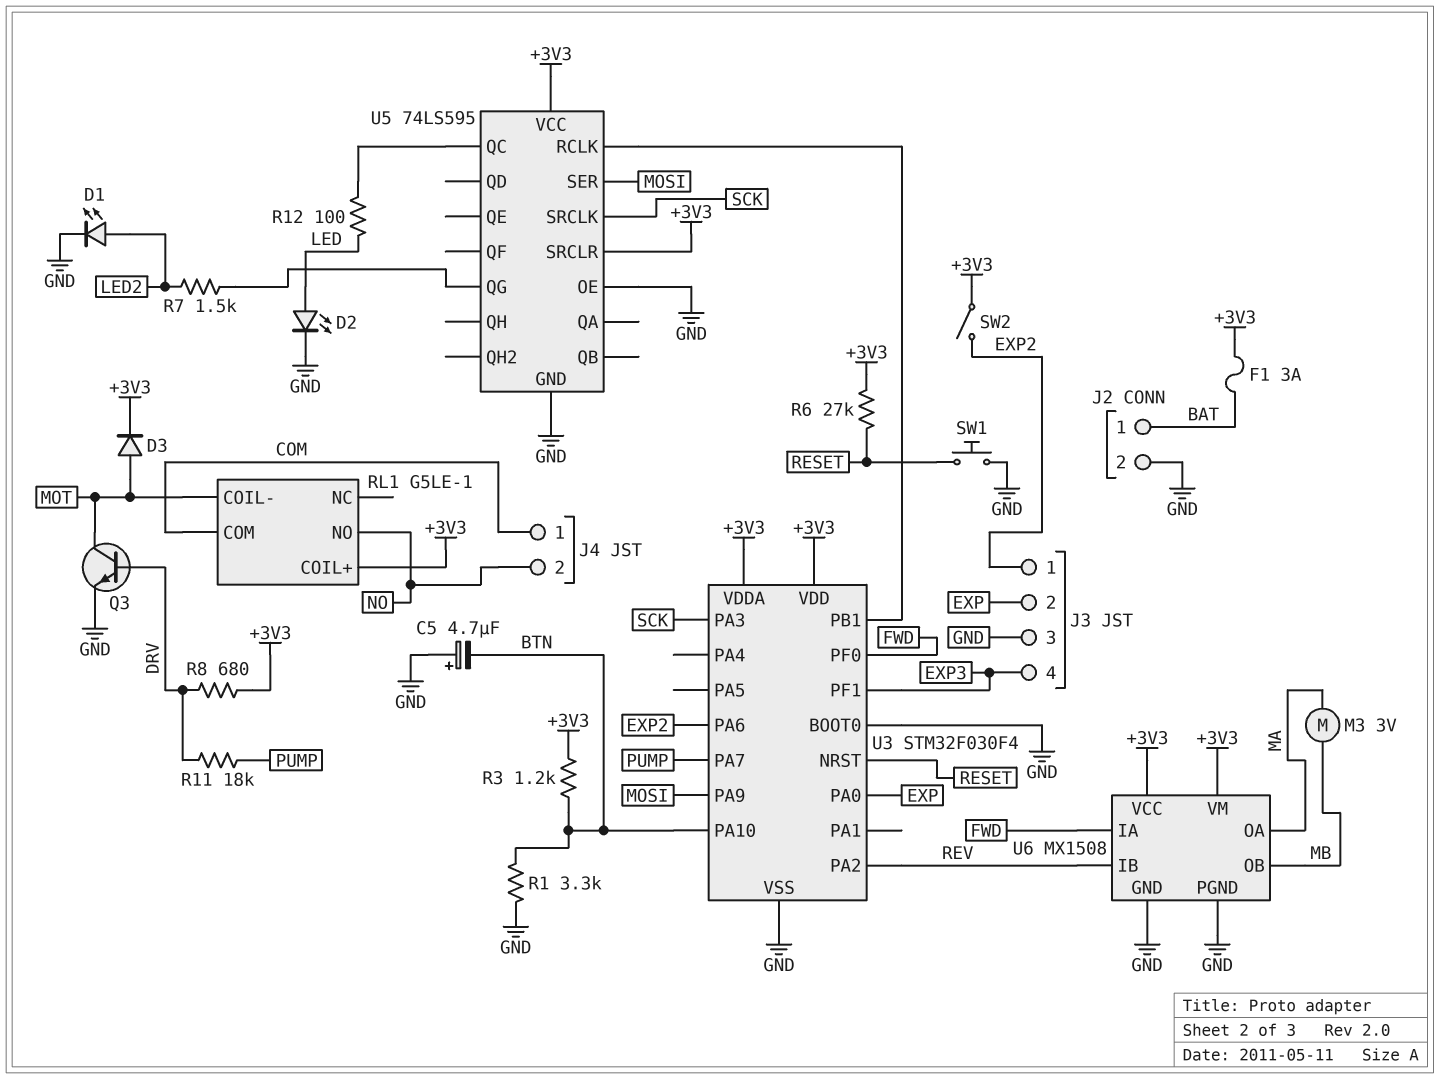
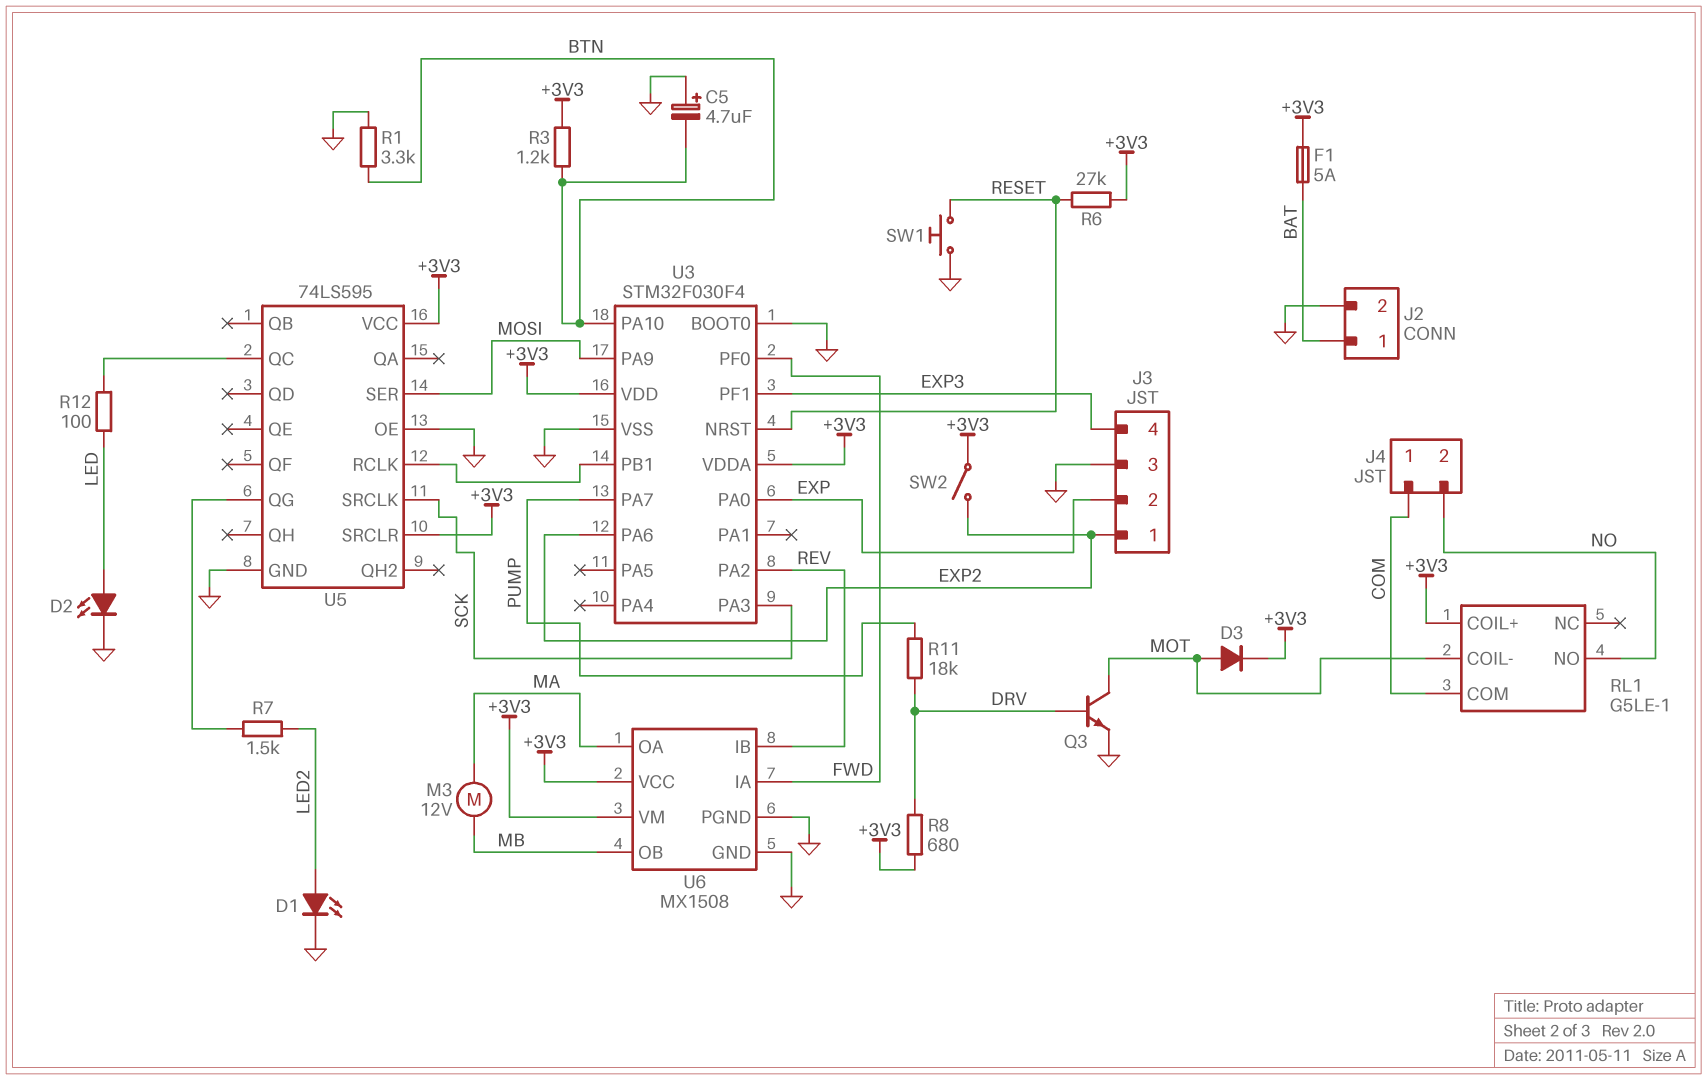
F1: 3A (+3V3, BAT) -> 5A (+3V3, BAT)
M3: motor 3V (MA, MB) -> motor 12V (MA, MB)

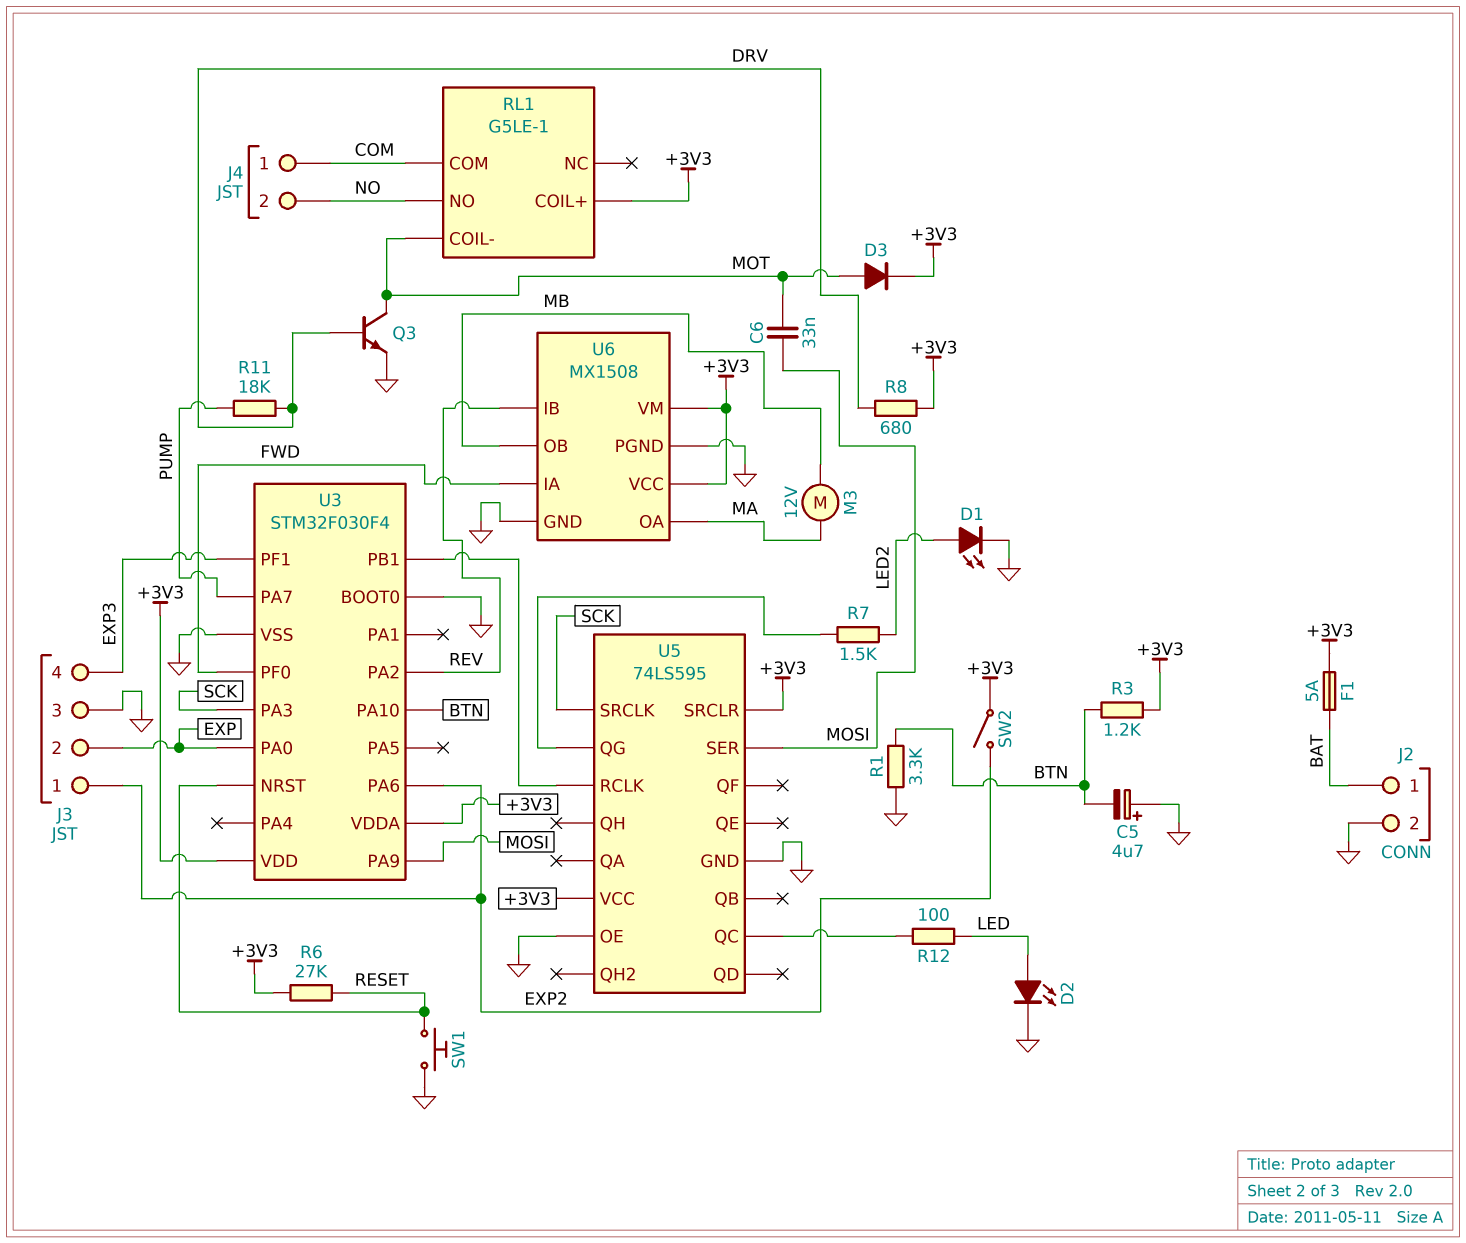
C6: none -> 33nF (MOSI, MOT)

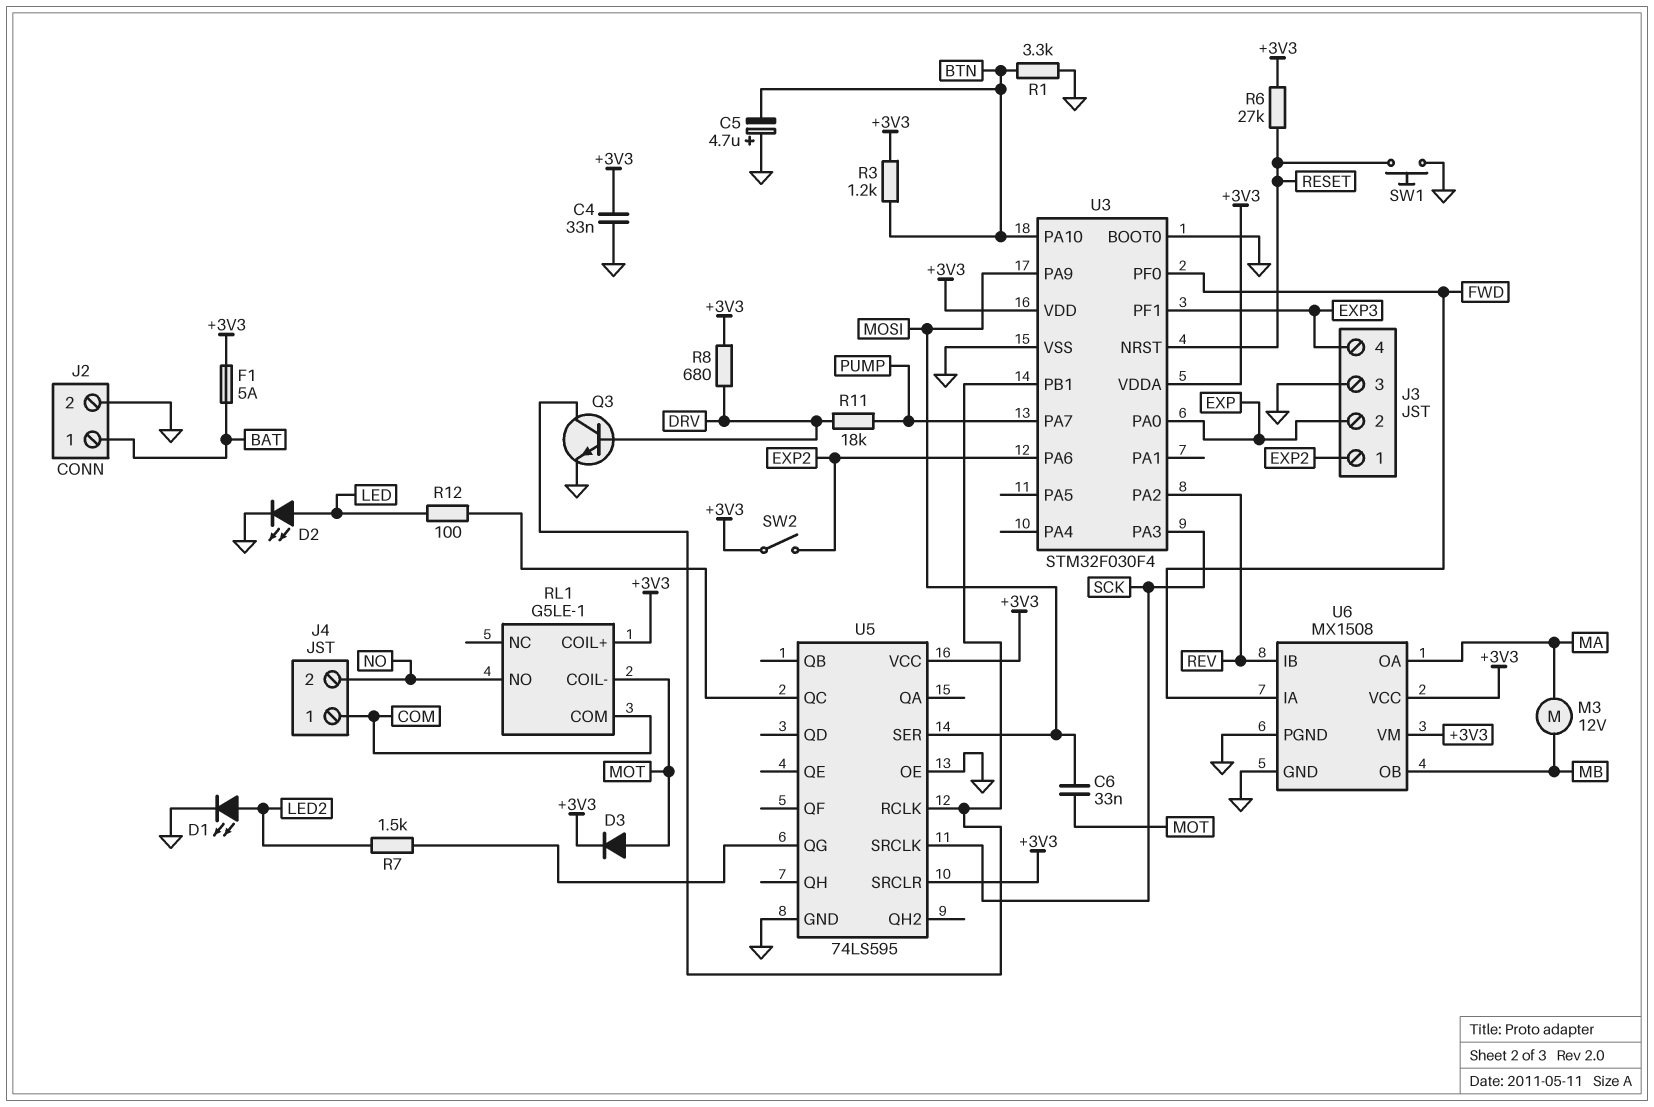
C4: none -> 33nF (+3V3, GND)
Q3: NPN (B DRV, C MOT, E GND) -> NPN (B DRV, C U3/PB1, E GND)

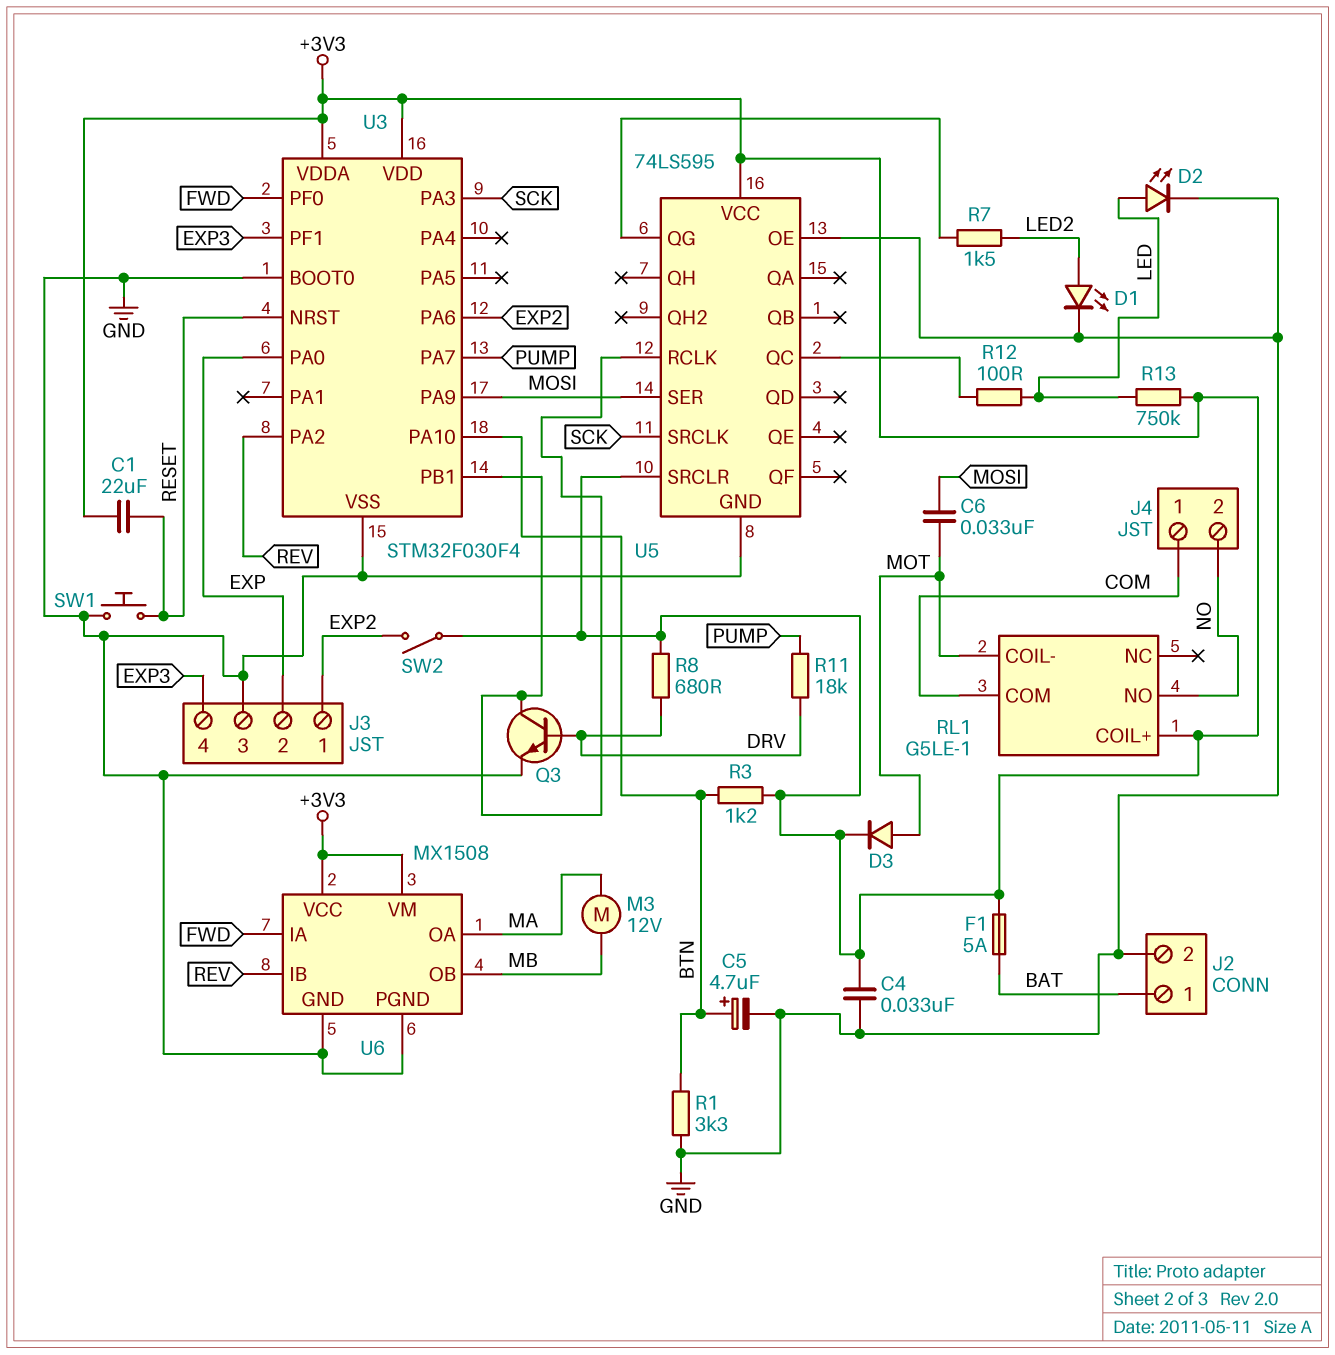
C1: none -> 22uF (+3V3, RESET)
C5: 4.7uF (plus GND, minus BTN) -> 4.7uF (plus BTN, minus GND)
R6: 27k (+3V3, RESET) -> none
R13: none -> 750k (+3V3, LED)

